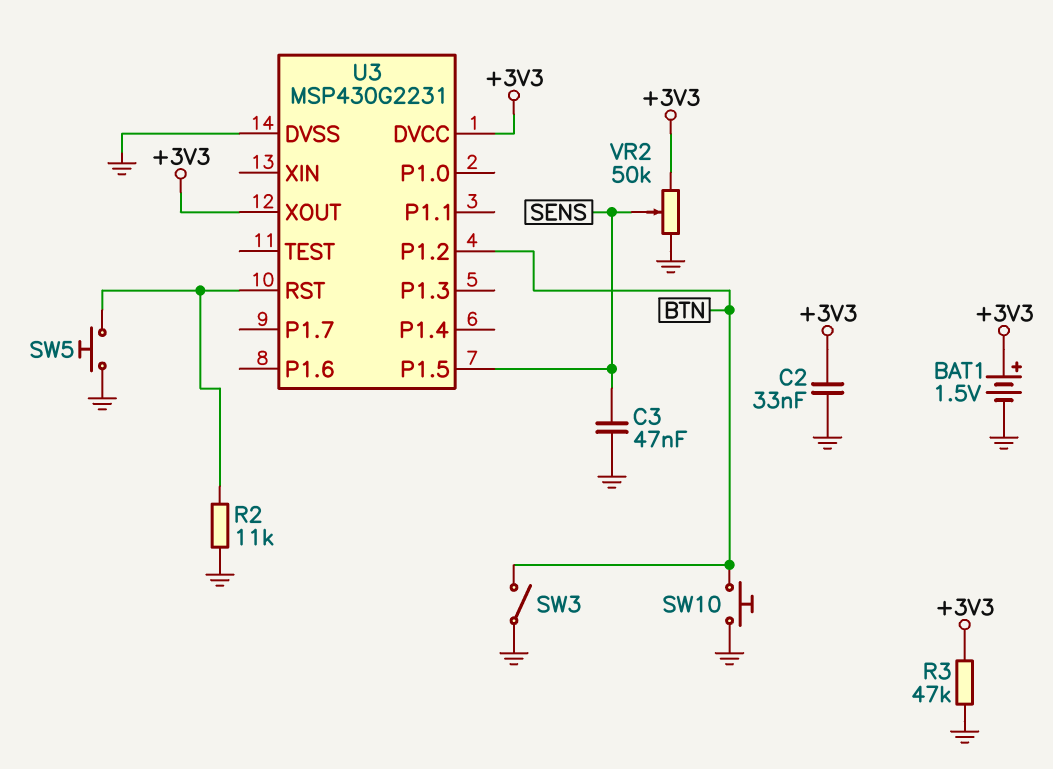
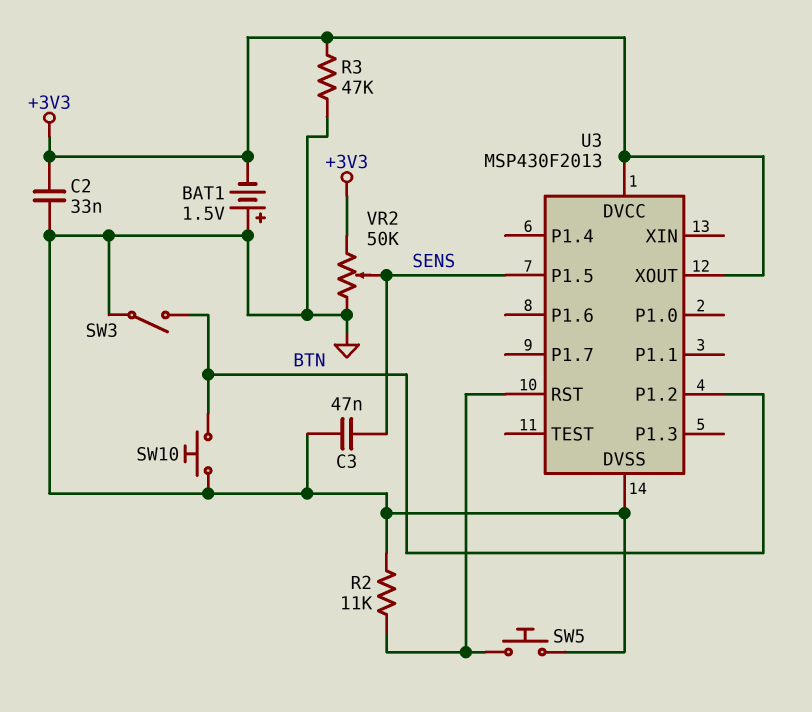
BAT1: 1.5V (plus +3V3, minus GND) -> 1.5V (plus GND, minus +3V3)
U3: MSP430G2231 -> MSP430F2013

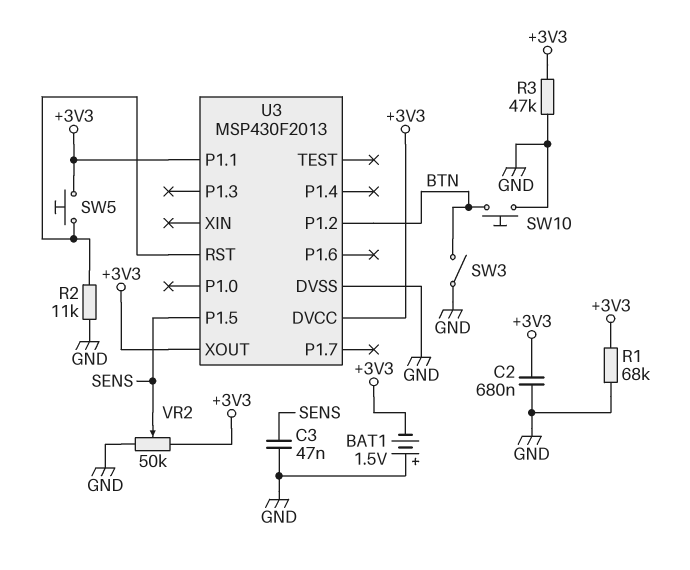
C2: 33nF (+3V3, GND) -> 680nF (+3V3, GND)
R1: none -> 68k (+3V3, GND)
SW5: button (GND, U3/RST) -> button (+3V3, U3/RST)
U3 pin P1.1: none -> +3V3

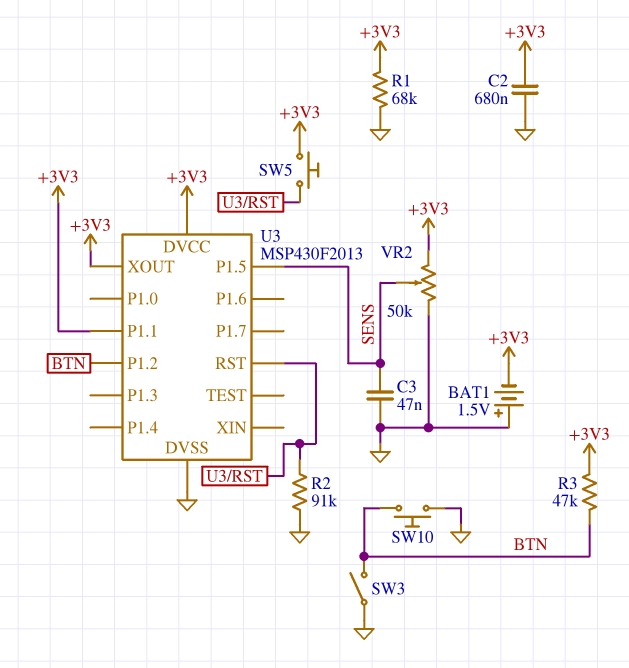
R2: 11k (GND, U3/RST) -> 91k (GND, U3/RST)
R3: 47k (+3V3, GND) -> 47k (+3V3, BTN)

